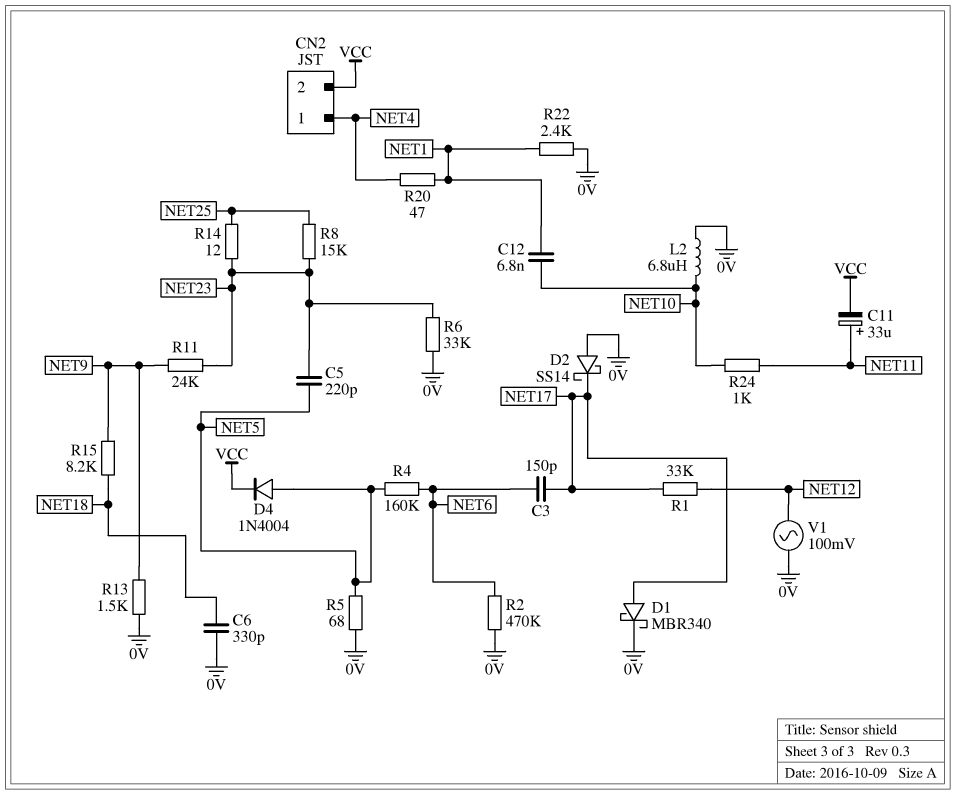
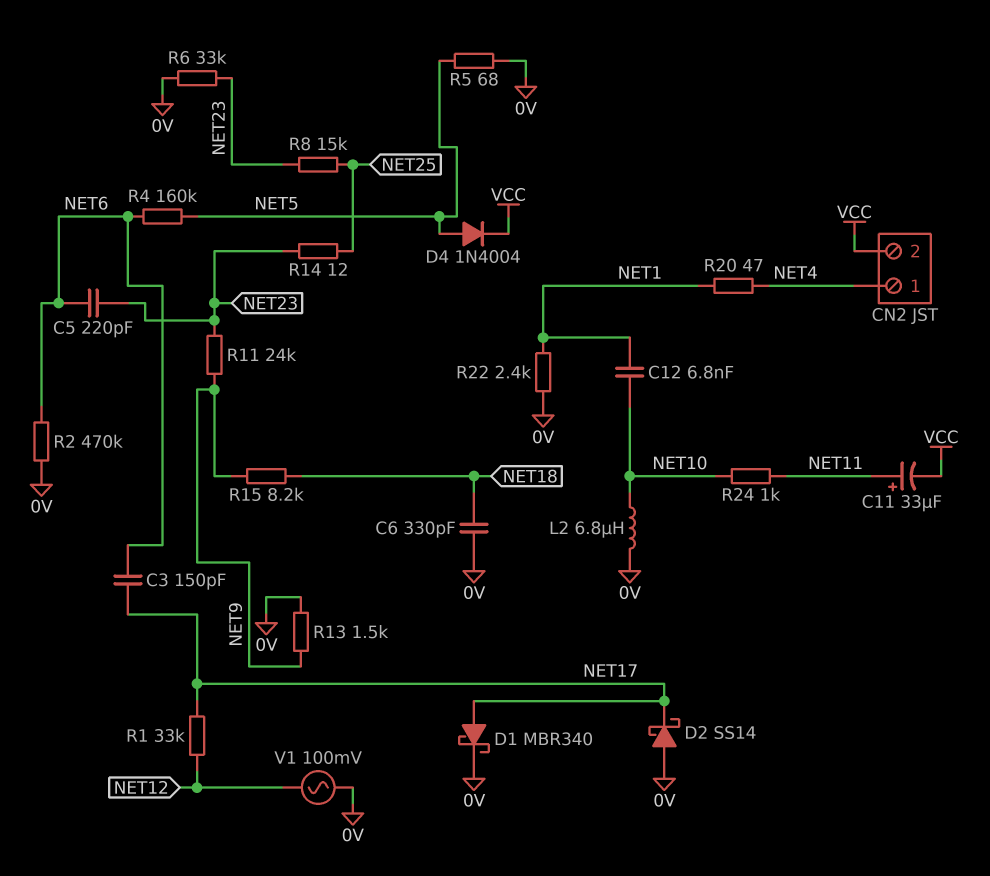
C5: 220pF (NET5, NET23) -> 220pF (NET6, NET23)

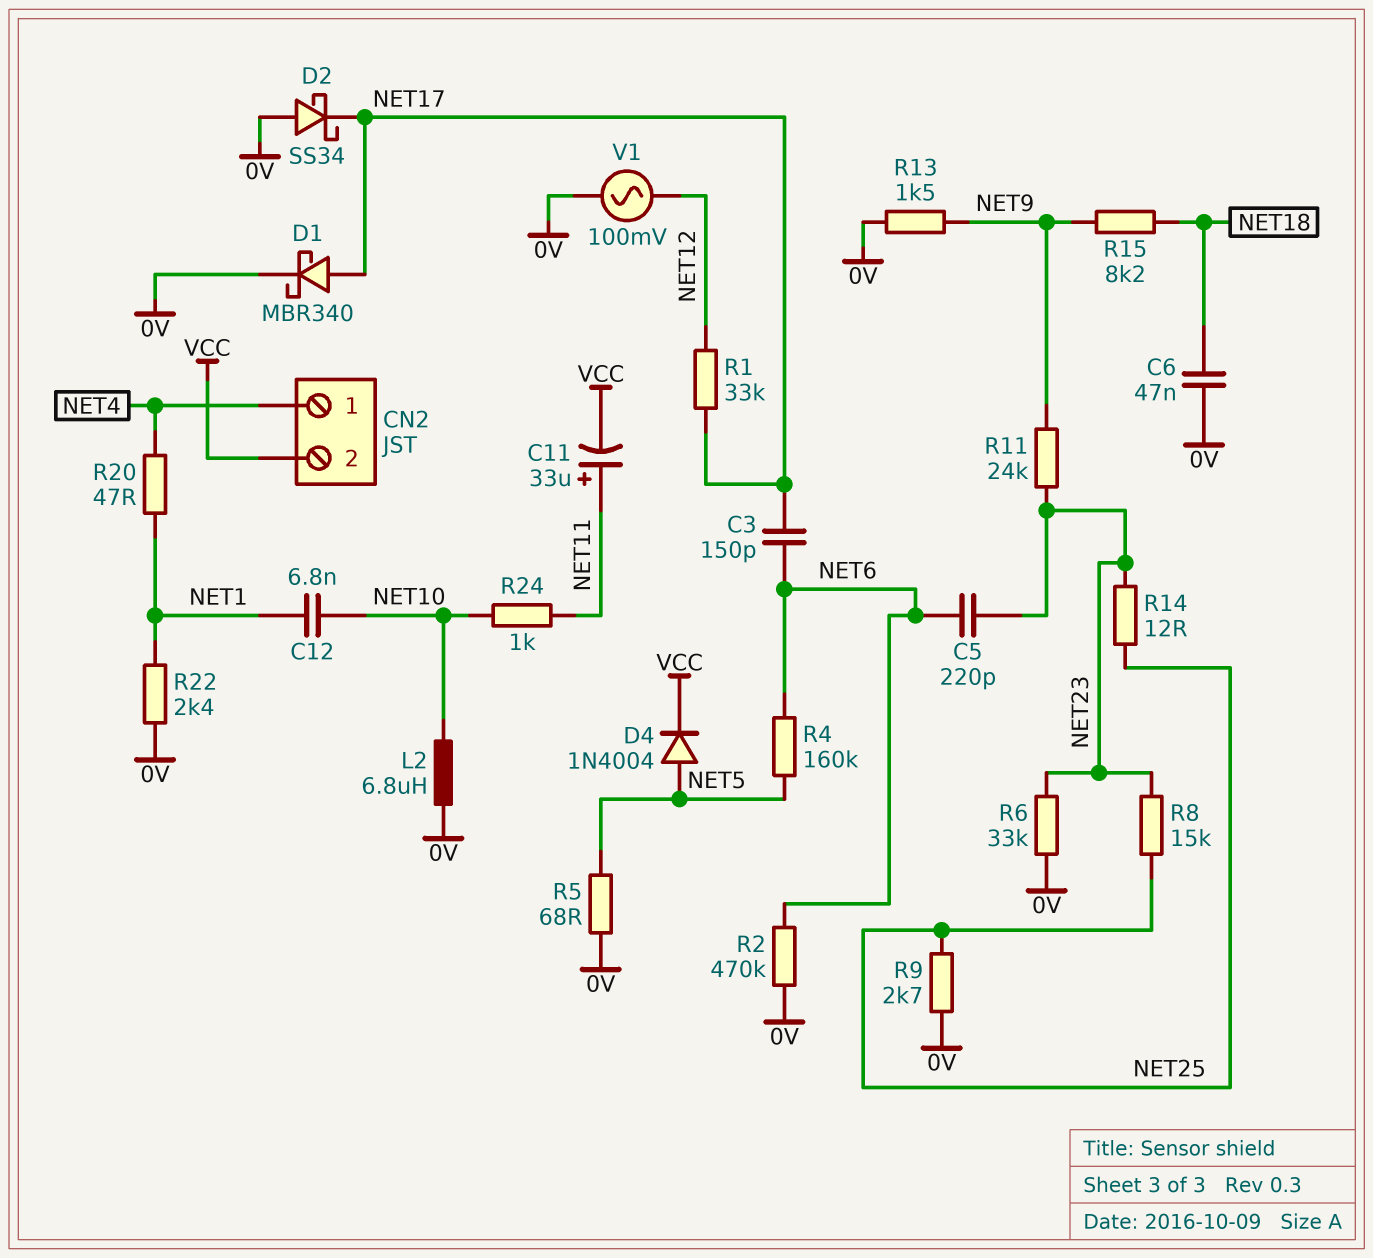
C6: 330pF (0V, NET18) -> 47nF (0V, NET18)
D2: schottky SS14 (A 0V, K NET17) -> schottky SS34 (A 0V, K NET17)
R9: none -> 2.7k (0V, NET25)

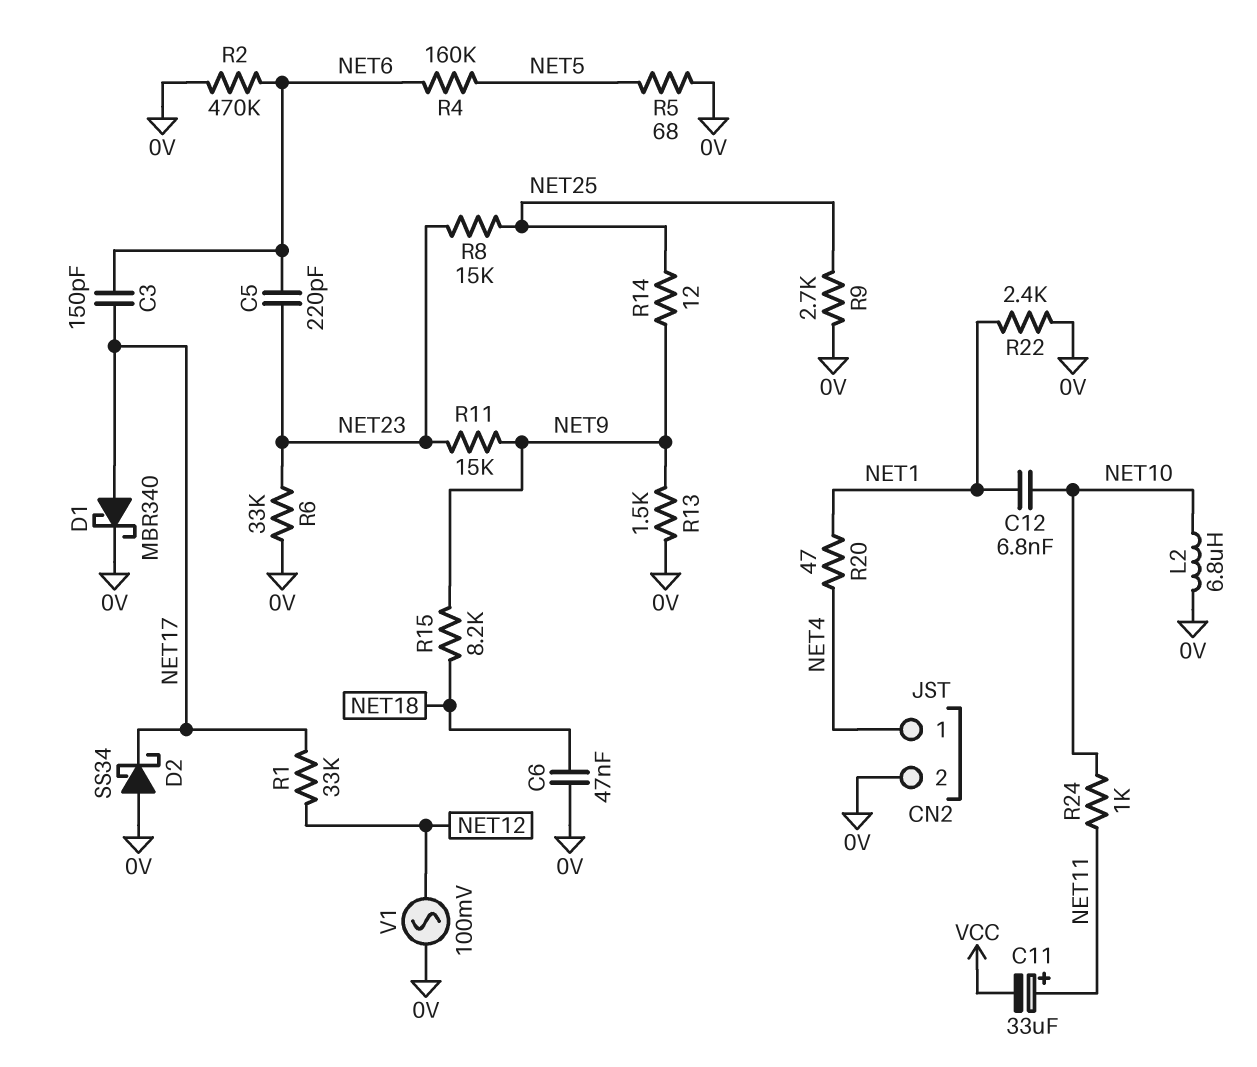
CN2 pin 2: VCC -> 0V
D4: diode 1N4004 (A NET5, K VCC) -> none
R11: 24k (NET9, NET23) -> 15k (NET9, NET23)
R14: 12 (NET23, NET25) -> 12 (NET9, NET25)

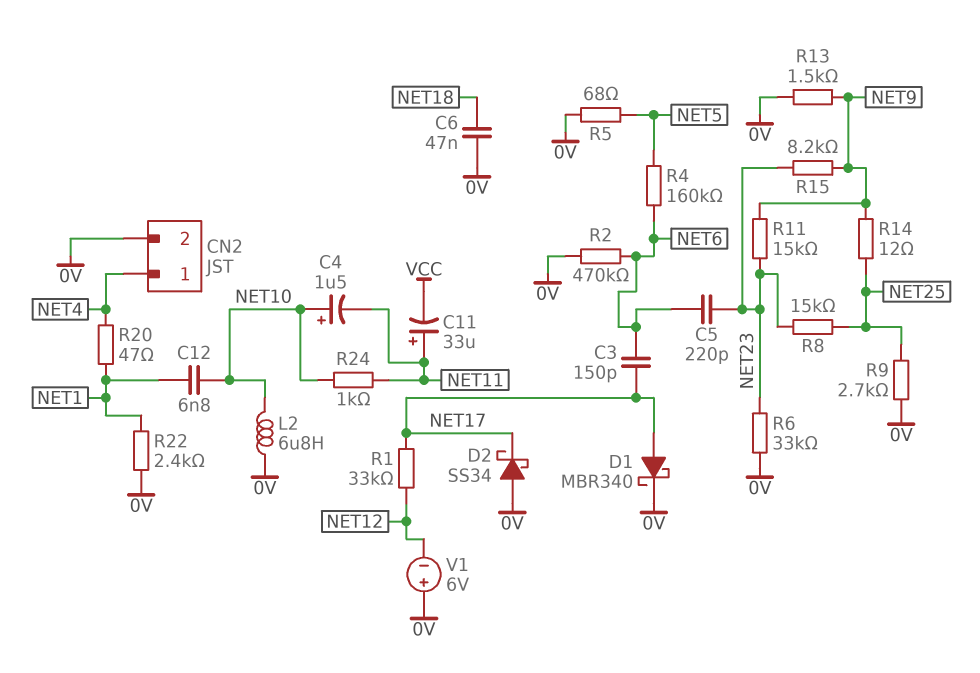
C4: none -> 1.5uF (plus NET10, minus NET11)
R15: 8.2k (NET9, NET18) -> 8.2k (NET9, NET23)
V1: AC 100mV (0V, NET12) -> 6V (plus 0V, minus NET12)

